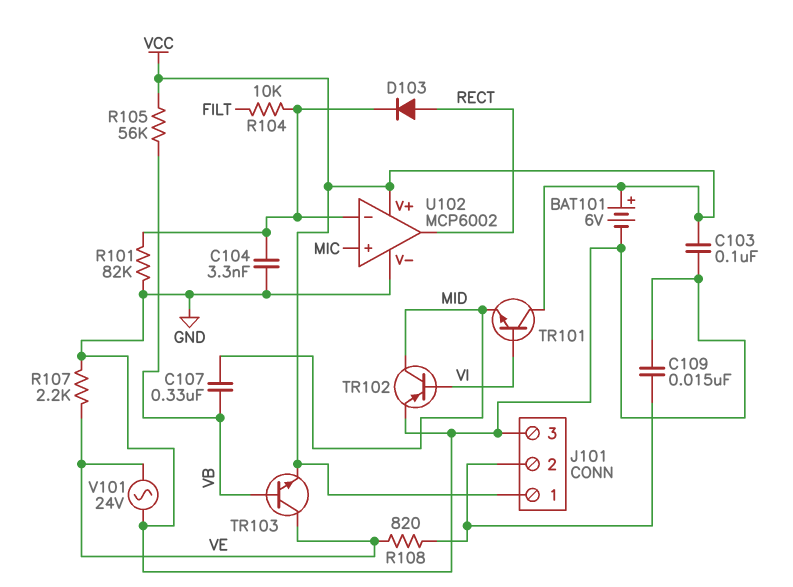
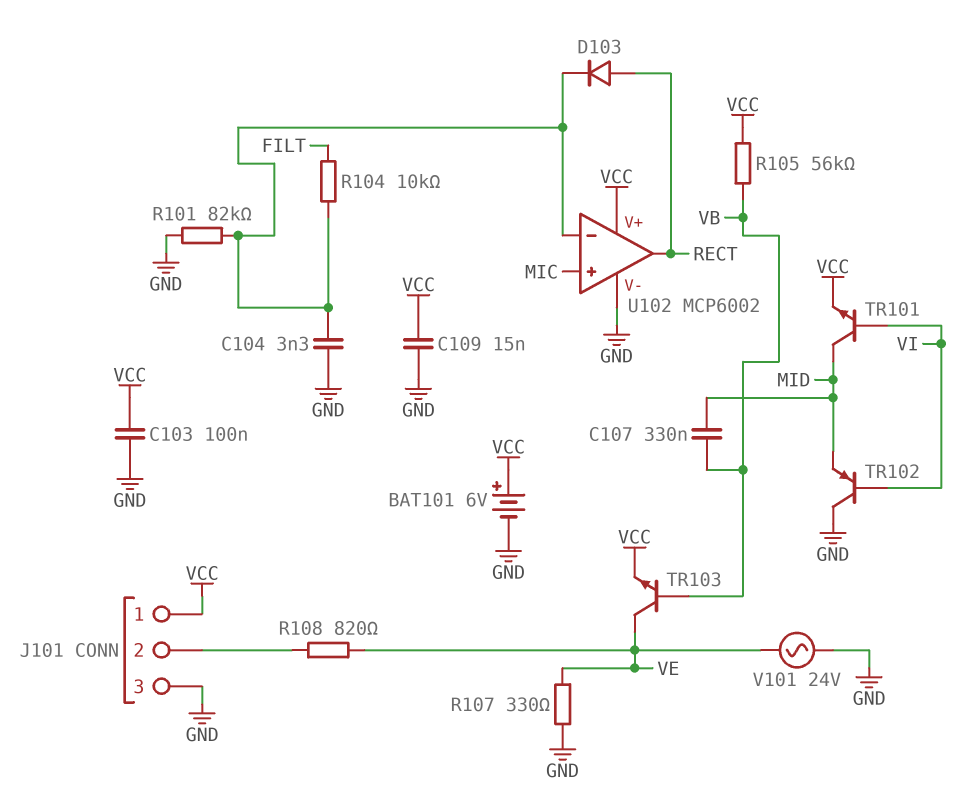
C109: 15nF (GND, J101/2) -> 15nF (GND, VCC)
R107: 2.2k (GND, VE) -> 330 (GND, VE)
TR101: NPN (B VI, C VCC, E MID) -> NPN (B VI, C MID, E VCC)
TR102: PNP (B VI, C MID, E GND) -> PNP (B VI, C GND, E MID)

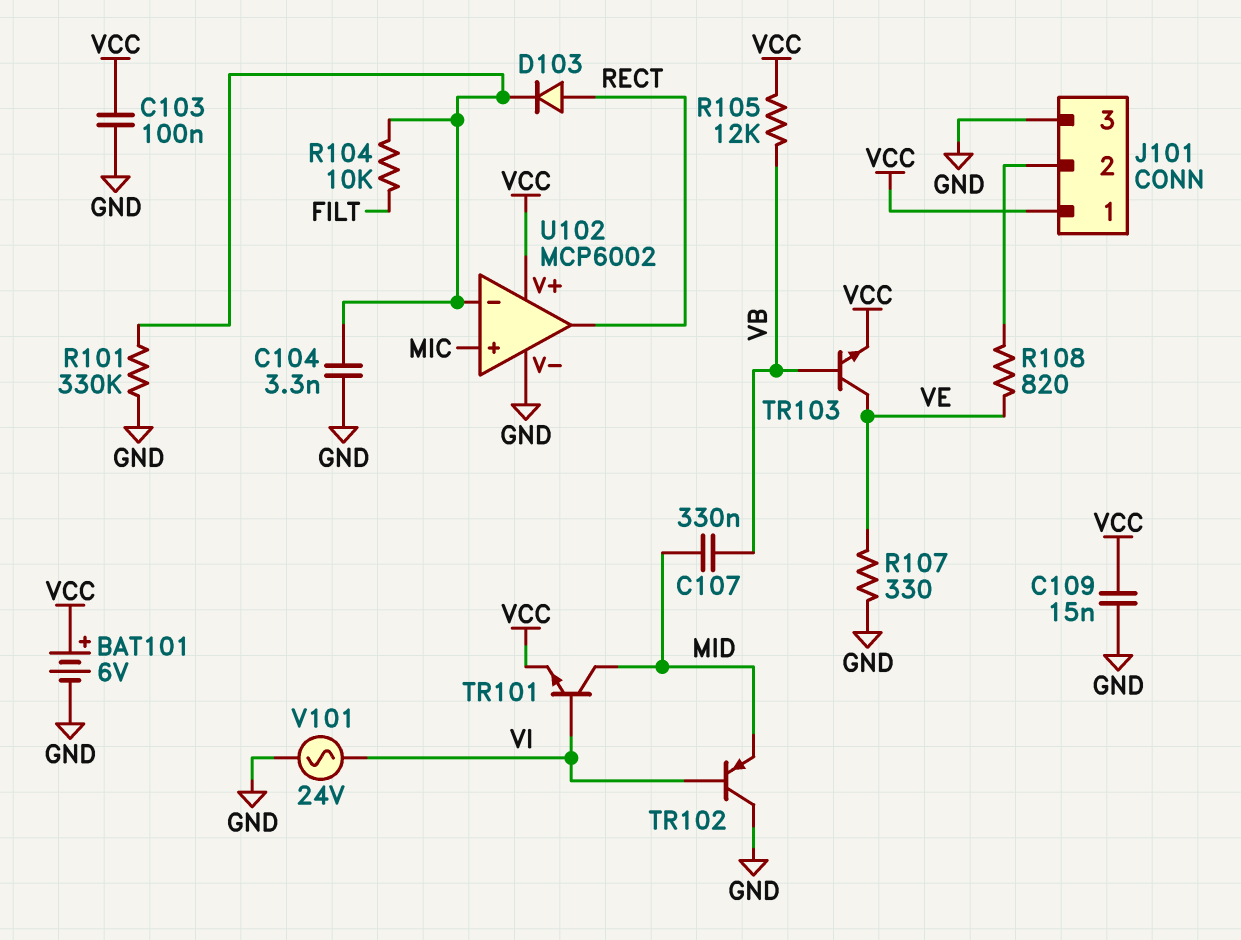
R101: 82k (GND, U102/in-) -> 330k (GND, U102/in-)
R105: 56k (VB, VCC) -> 12k (VB, VCC)
V101: AC 24V (GND, VE) -> AC 24V (GND, VI)

